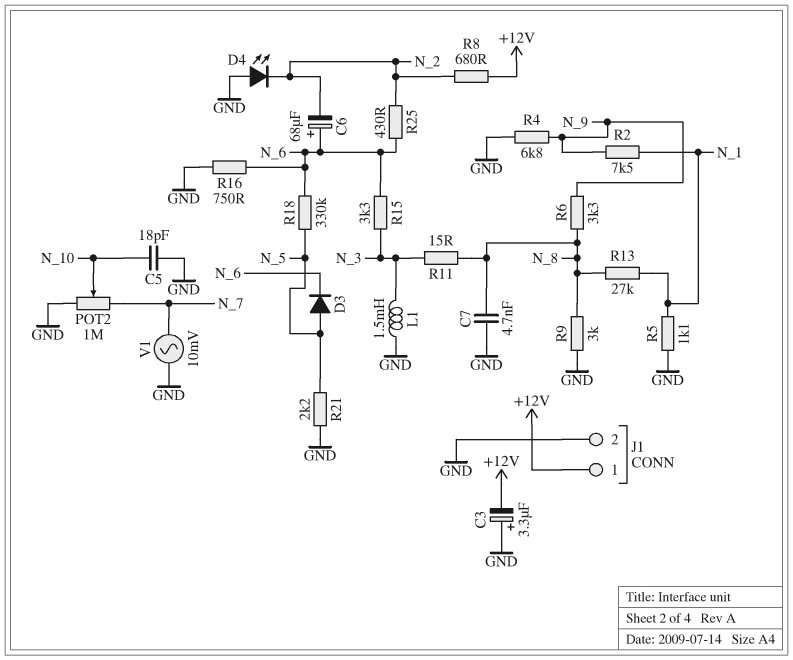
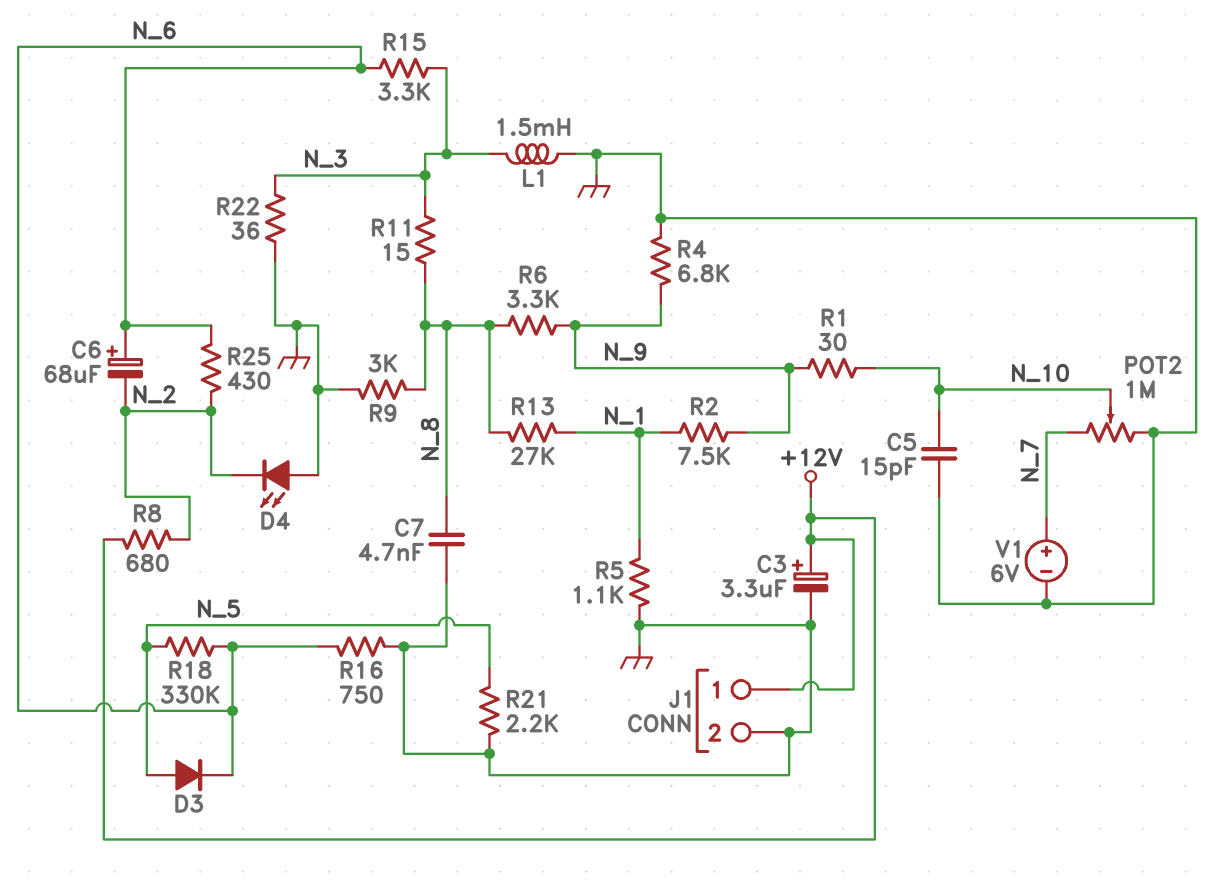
C3: 3.3uF (plus GND, minus +12V) -> 3.3uF (plus +12V, minus GND)
C5: 18pF (GND, N_10) -> 15pF (GND, N_10)
R1: none -> 30 (N_9, N_10)
R22: none -> 36 (GND, N_3)
V1: AC 10mV (GND, N_7) -> 6V (plus N_7, minus GND)

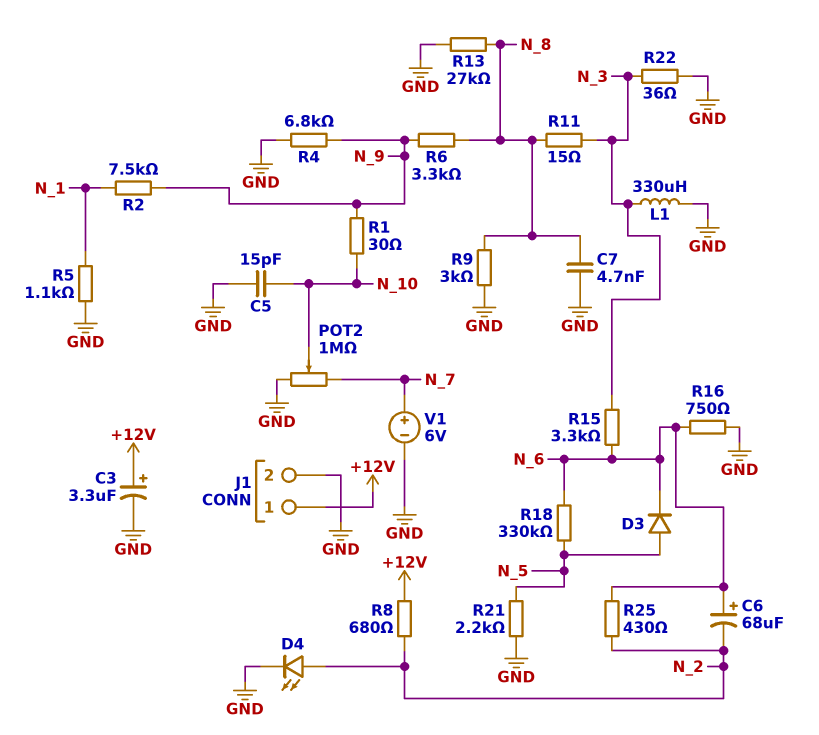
D4: LED (A GND, K N_2) -> LED (A N_2, K GND)
L1: 1.5mH (GND, N_3) -> 330uH (GND, N_3)
R13: 27k (N_1, N_8) -> 27k (GND, N_8)

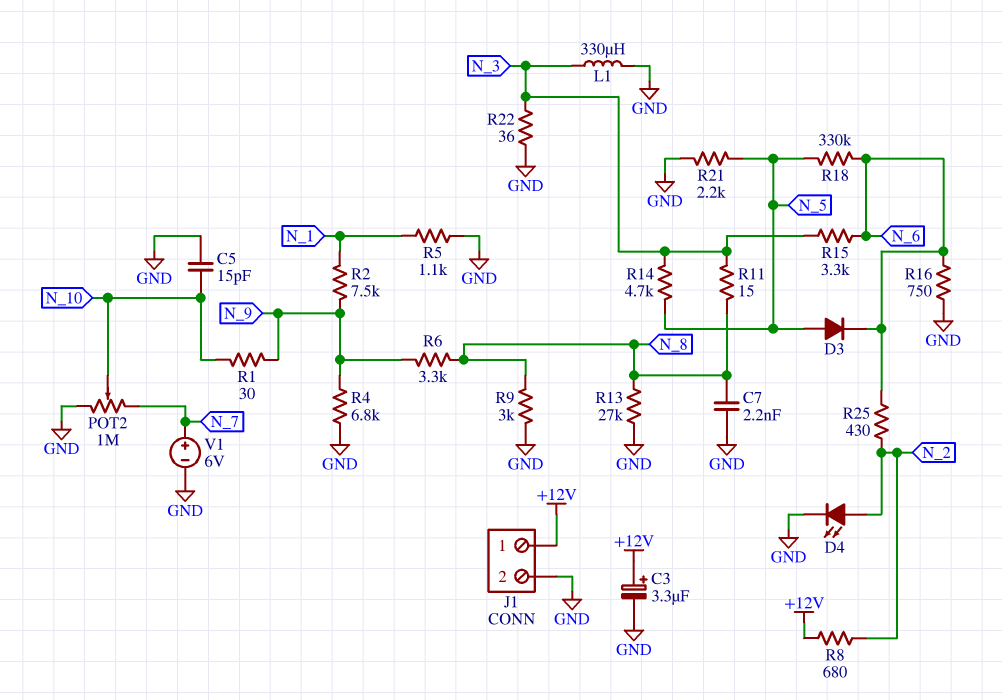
C6: 68uF (plus N_6, minus N_2) -> none
C7: 4.7nF (GND, N_8) -> 2.2nF (GND, N_8)
R14: none -> 4.7k (N_3, N_5)

